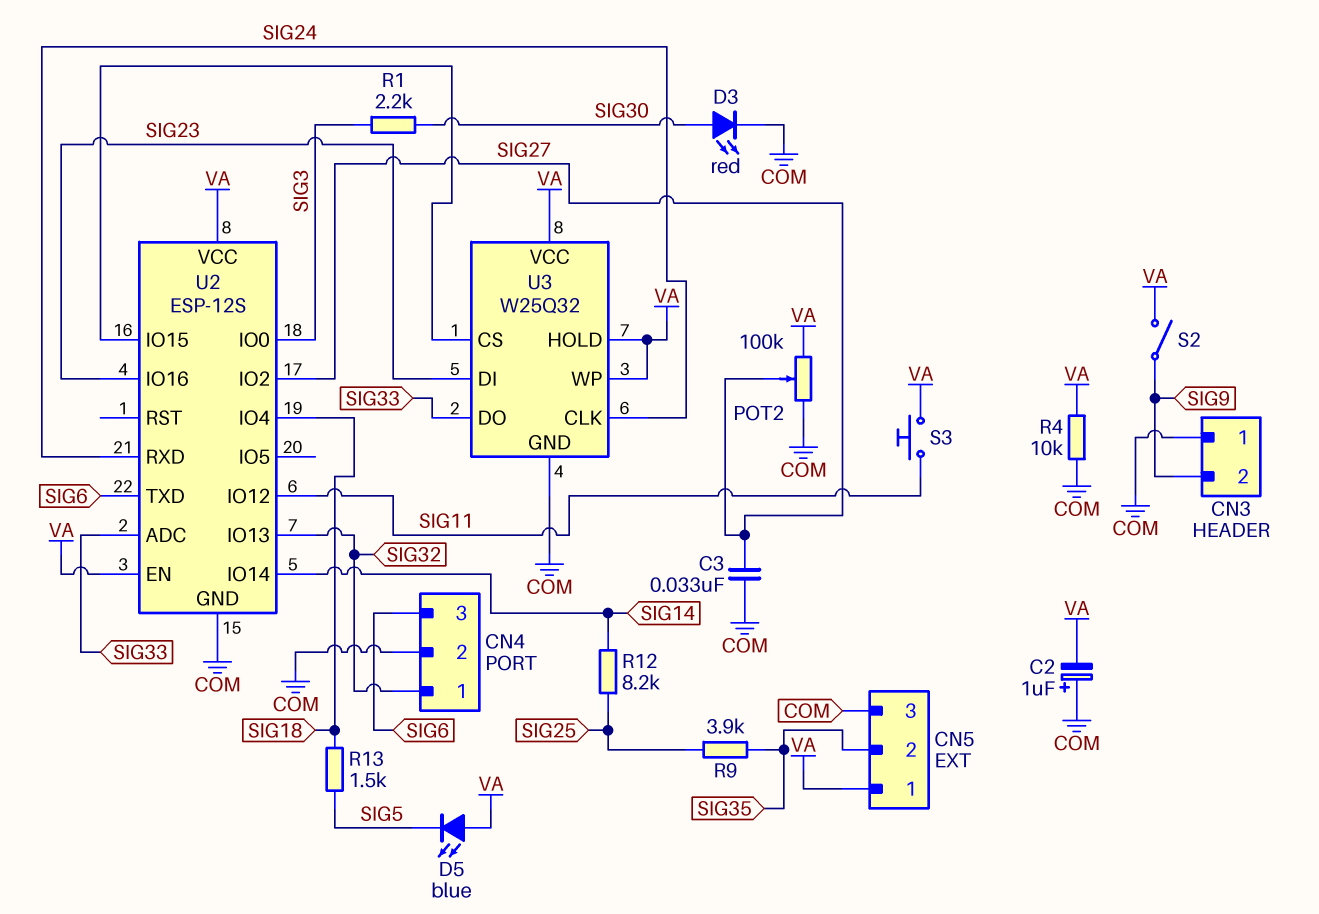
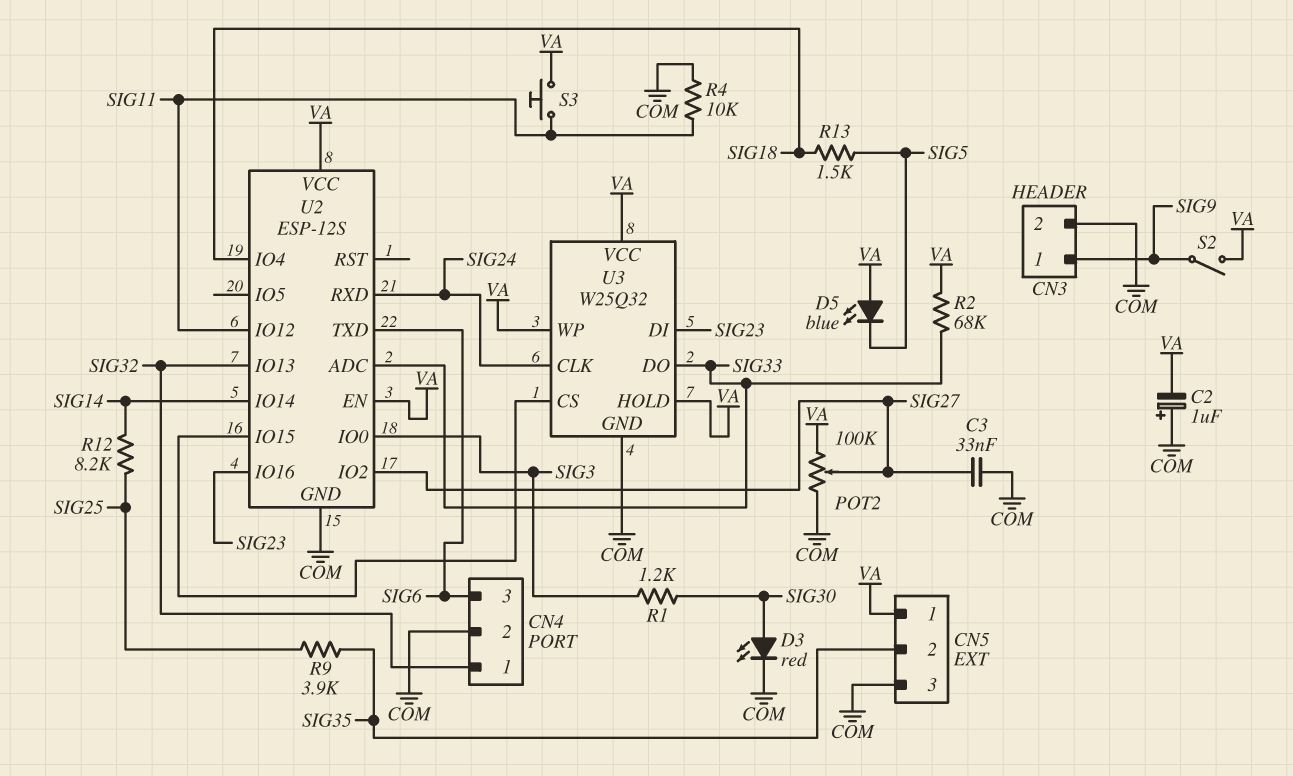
CN3 pin 1: COM -> SIG9
CN3 pin 2: SIG9 -> COM
R1: 2.2k (SIG3, SIG30) -> 1.2k (SIG3, SIG30)
R2: none -> 68k (SIG33, VA)
R4: 10k (COM, VA) -> 10k (COM, SIG11)

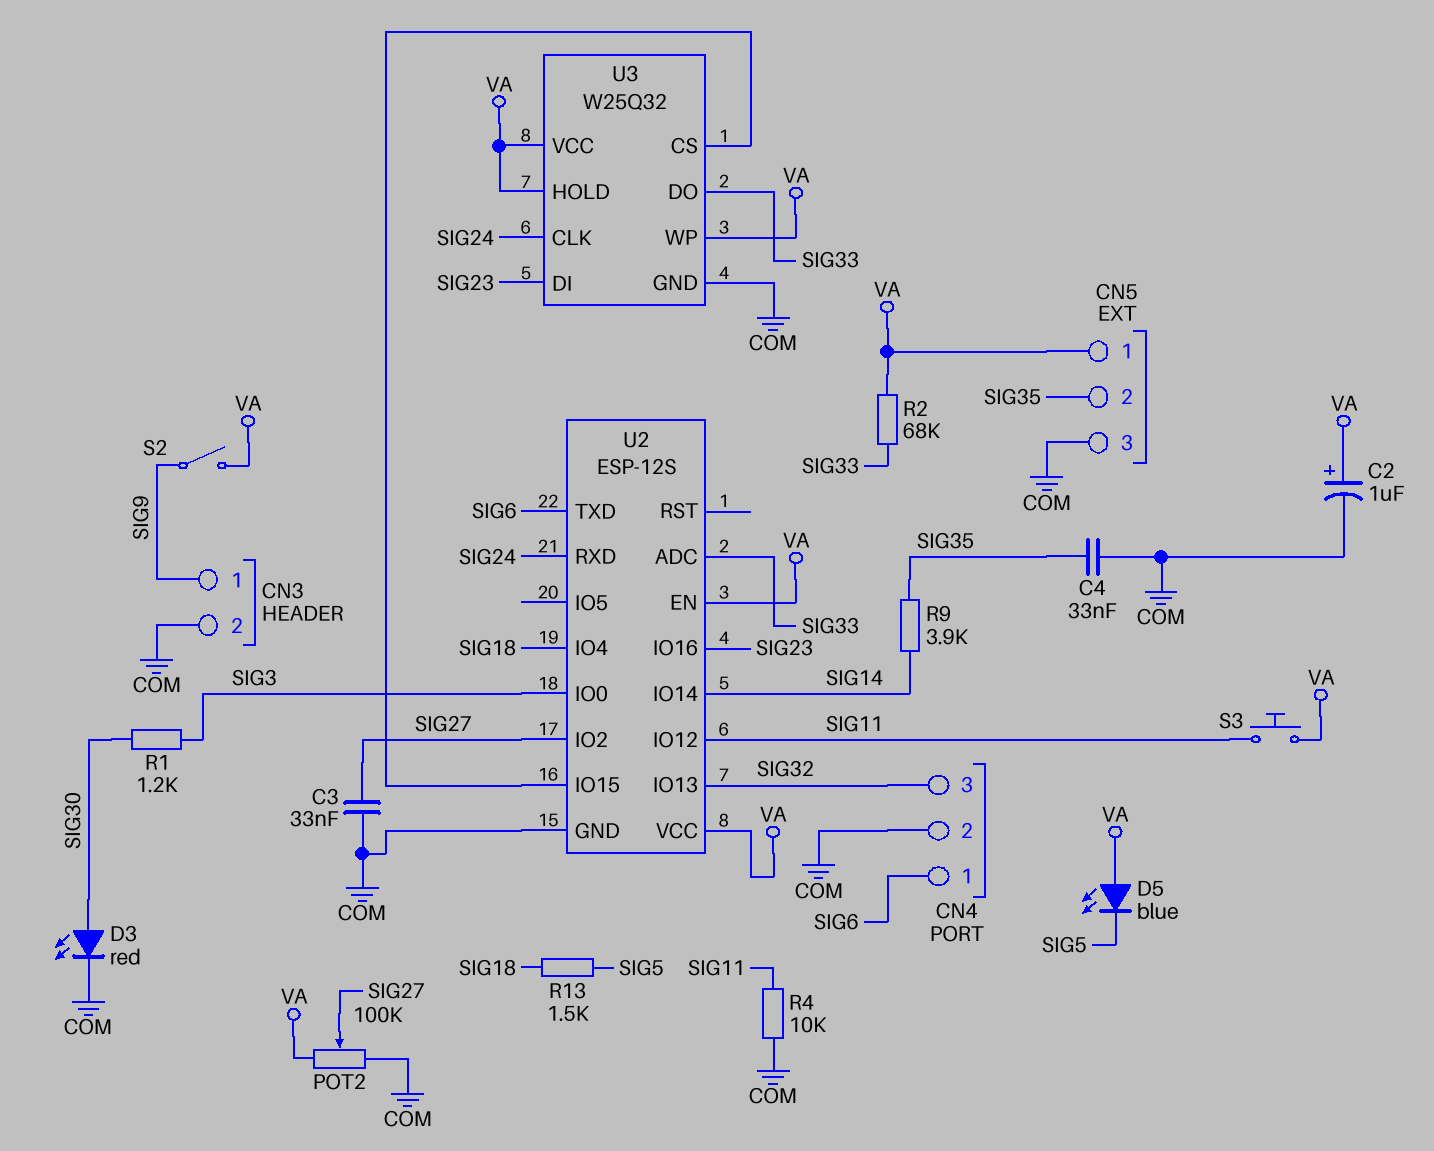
C2: 1uF (plus COM, minus VA) -> 1uF (plus VA, minus COM)
C4: none -> 33nF (COM, SIG35)
CN4 pin 1: SIG32 -> SIG6
CN4 pin 3: SIG6 -> SIG32
R9: 3.9k (SIG25, SIG35) -> 3.9k (SIG14, SIG35)
R12: 8.2k (SIG14, SIG25) -> none

